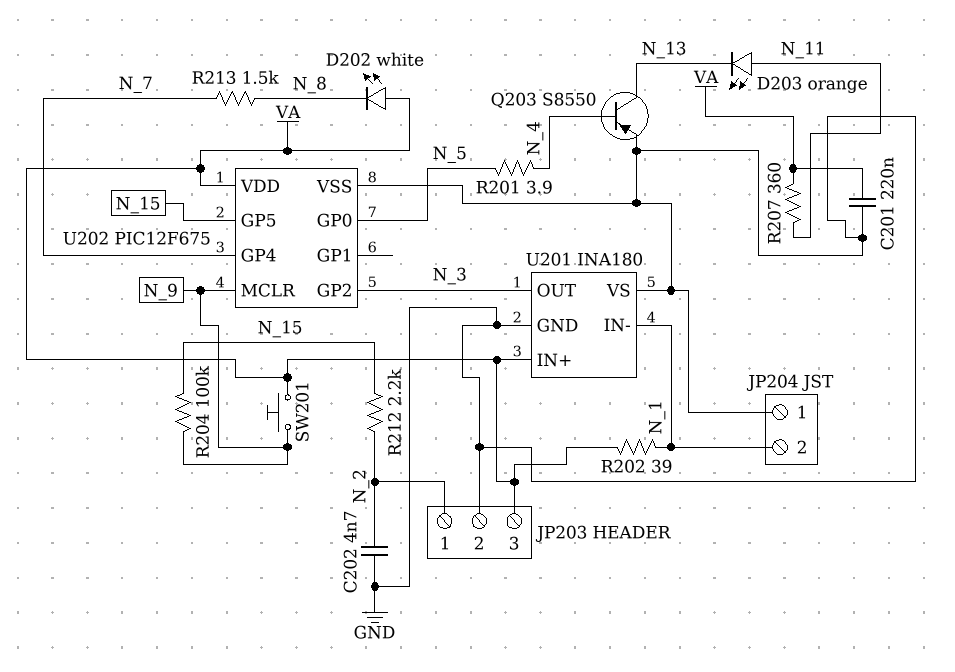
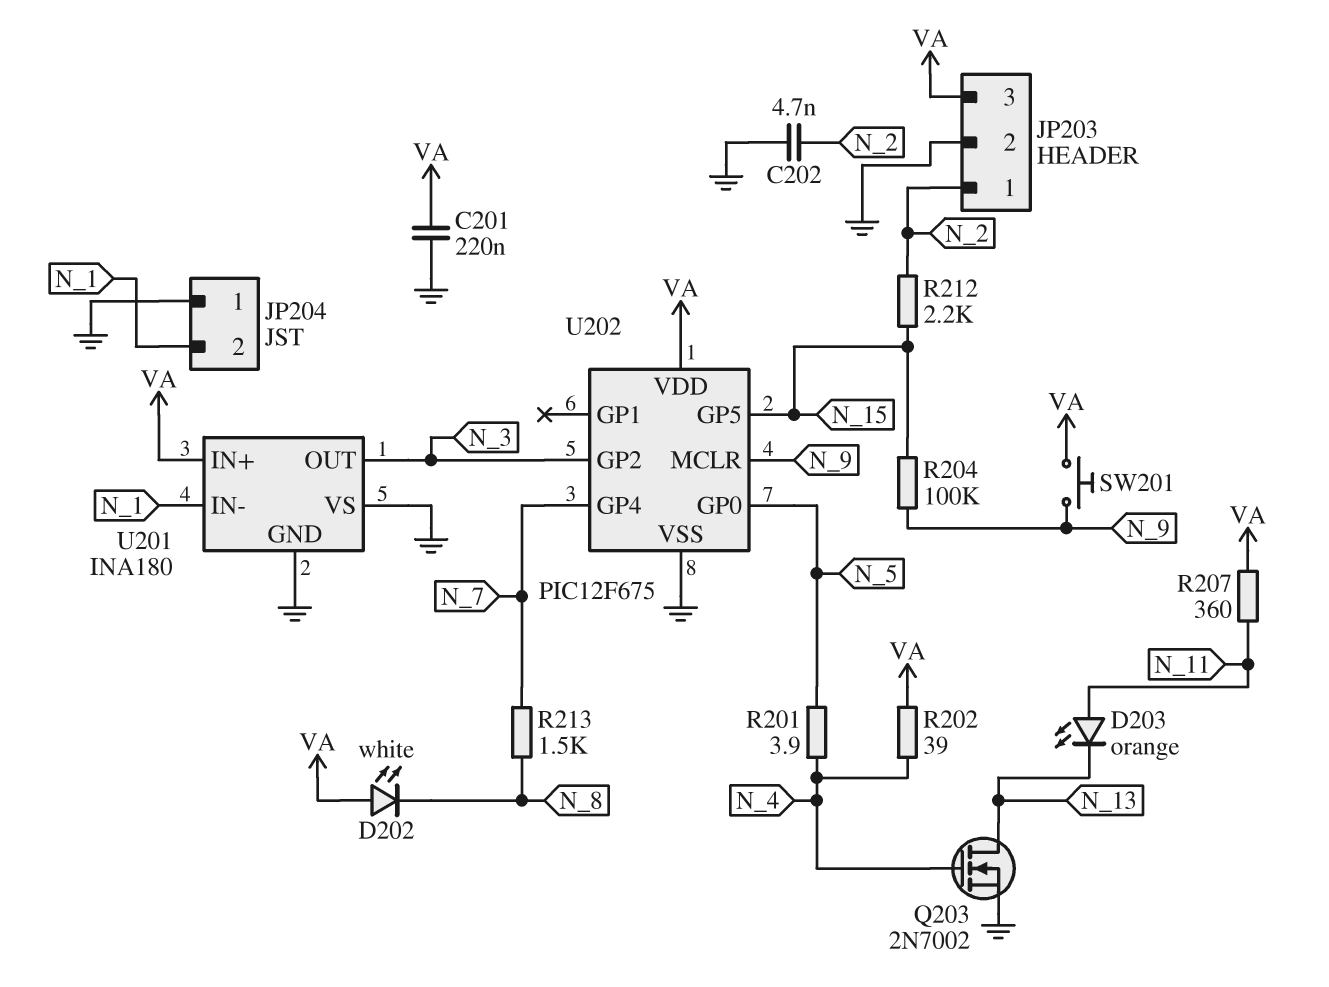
Q203: PNP S8550 (B N_4, C N_13, E GND) -> NMOS 2N7002 (G N_4, D N_13, S GND)
R202: 39 (N_1, VA) -> 39 (N_4, VA)

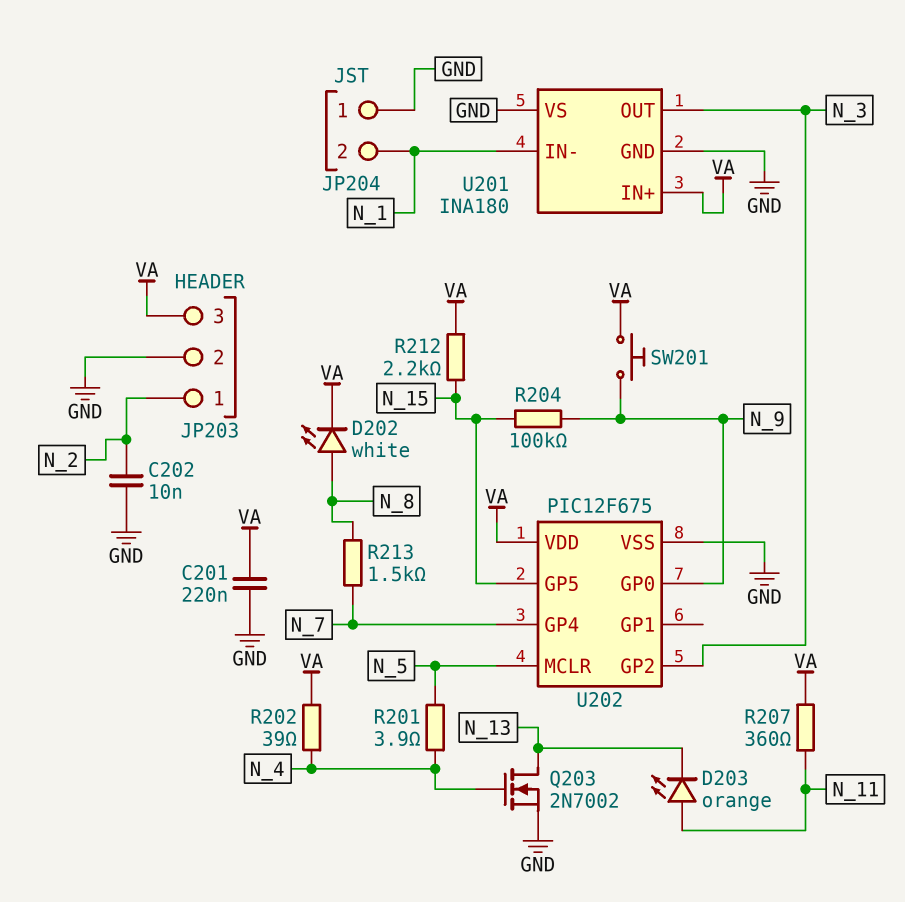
C202: 4.7nF (GND, N_2) -> 10nF (GND, N_2)
D202: LED white (A VA, K N_8) -> LED white (A N_8, K VA)
R212: 2.2k (N_2, N_15) -> 2.2k (N_15, VA)
U202 pin GP0: N_5 -> N_9
U202 pin MCLR: N_9 -> N_5

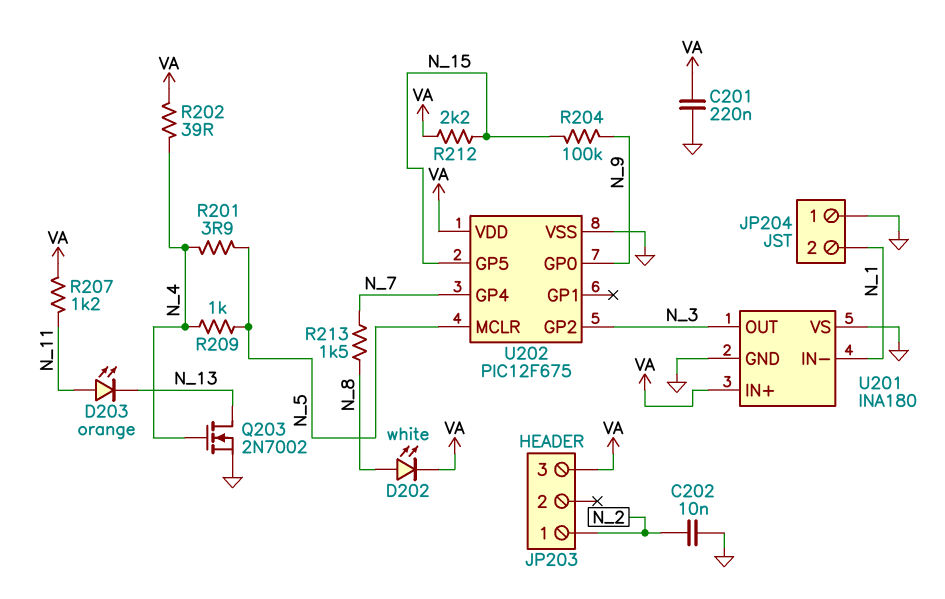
JP203 pin 2: GND -> none
R207: 360 (N_11, VA) -> 1.2k (N_11, VA)
R209: none -> 1k (N_4, N_5)
SW201: button (N_9, VA) -> none

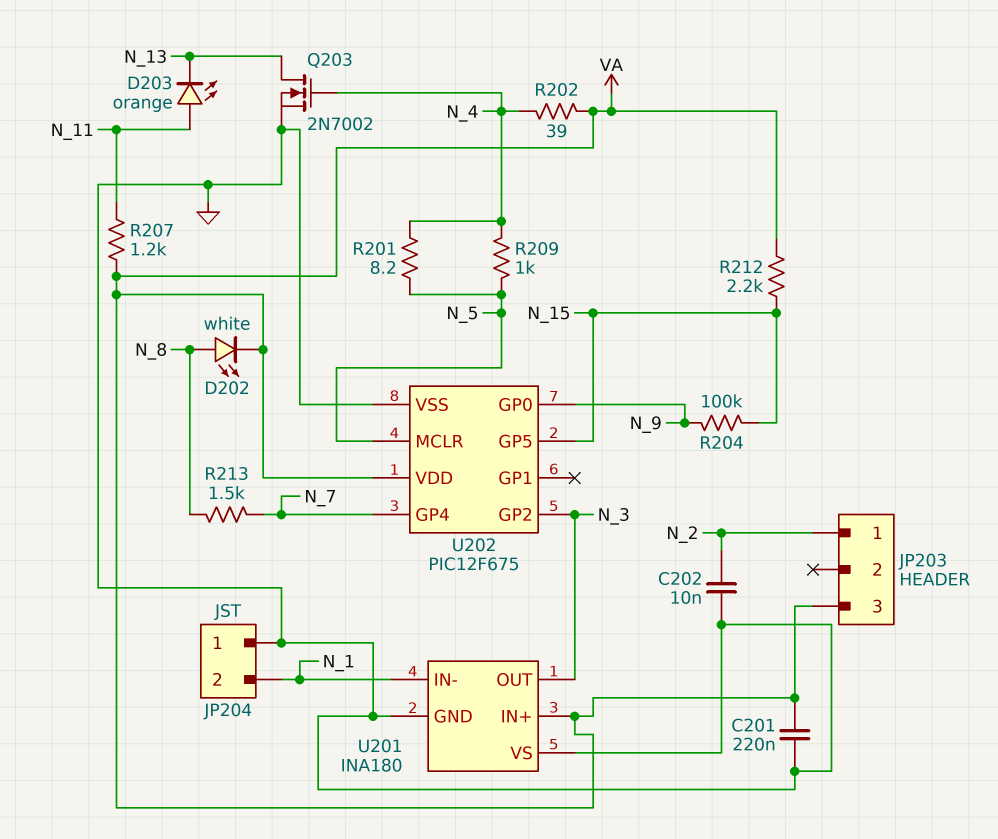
R201: 3.9 (N_4, N_5) -> 8.2 (N_4, N_5)

